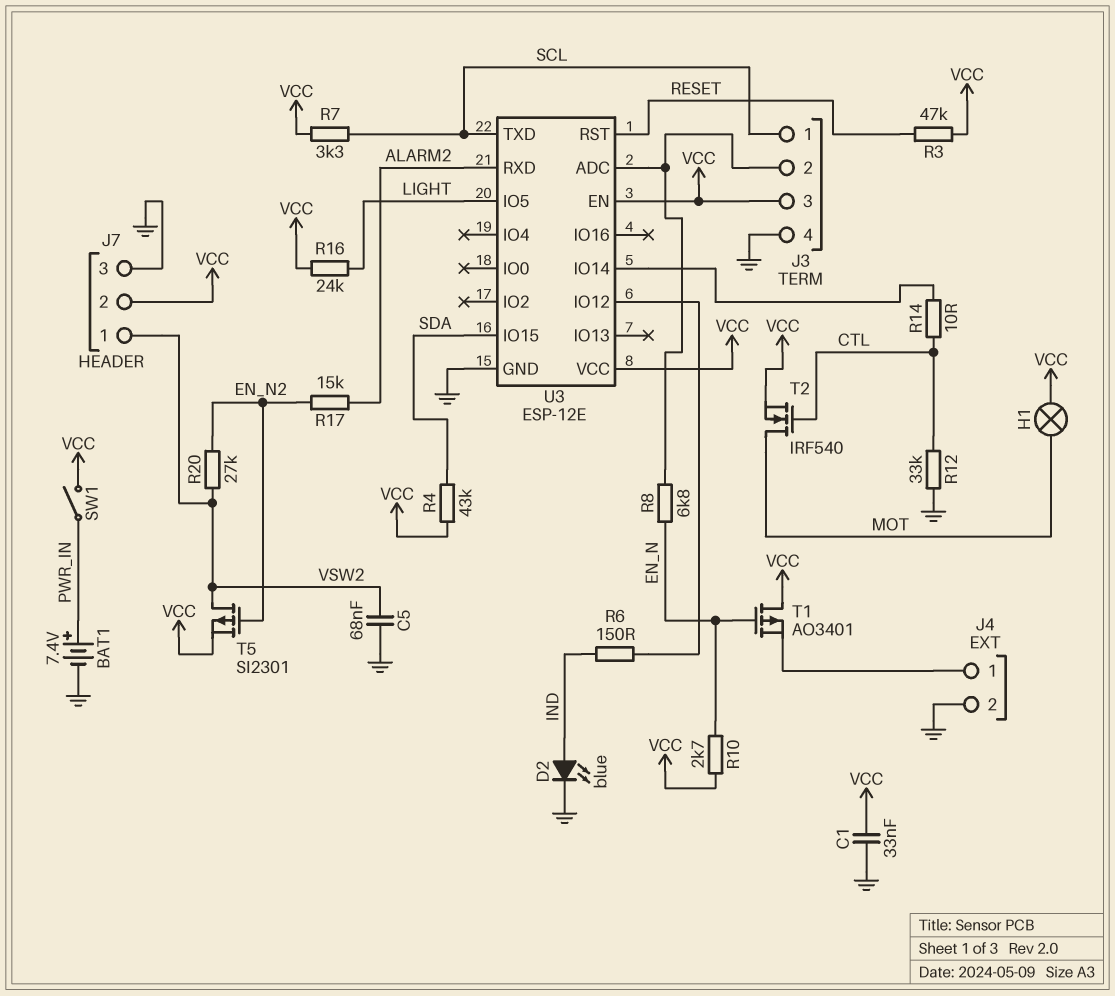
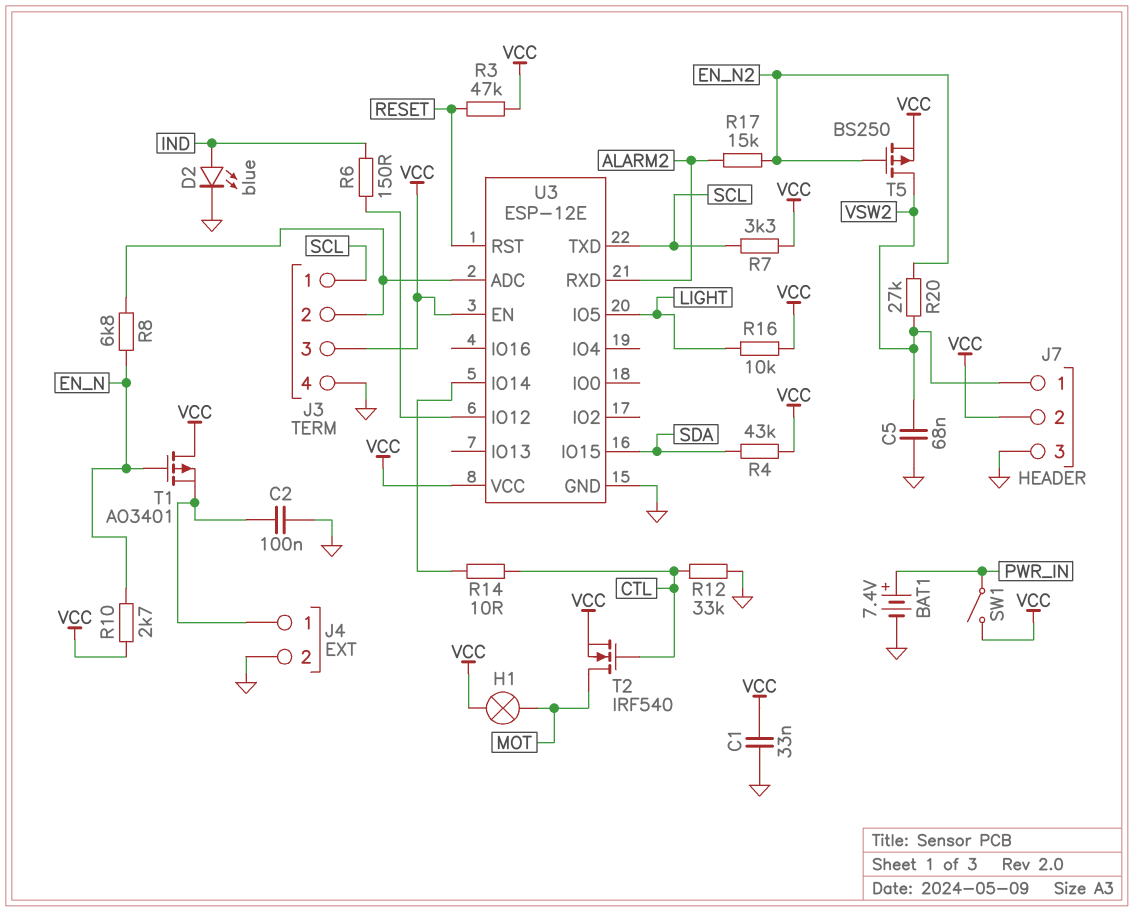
C2: none -> 100nF (GND, J4/1)
R16: 24k (LIGHT, VCC) -> 10k (LIGHT, VCC)
T5: PMOS SI2301 (G EN_N2, D VSW2, S VCC) -> PMOS BS250 (G EN_N2, D VSW2, S VCC)

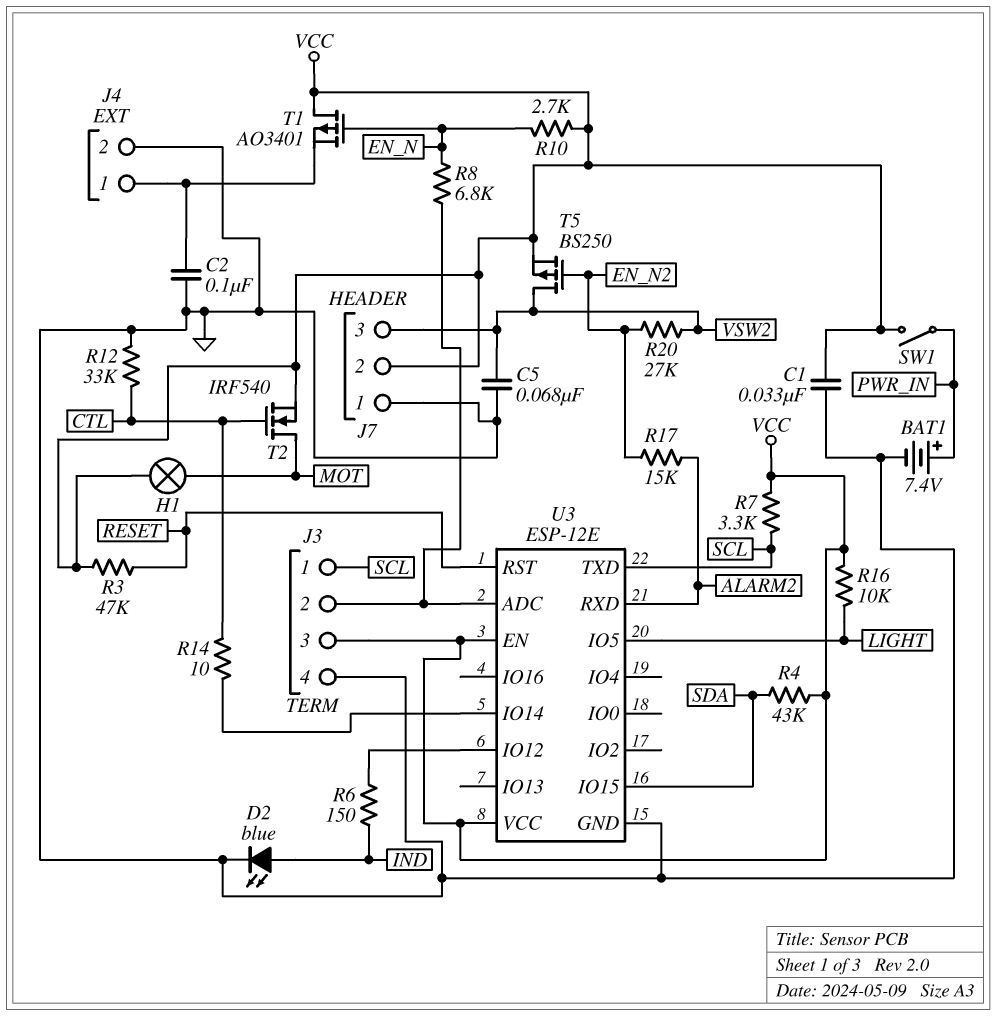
J7 pin 1: VSW2 -> GND
J7 pin 3: GND -> VSW2

